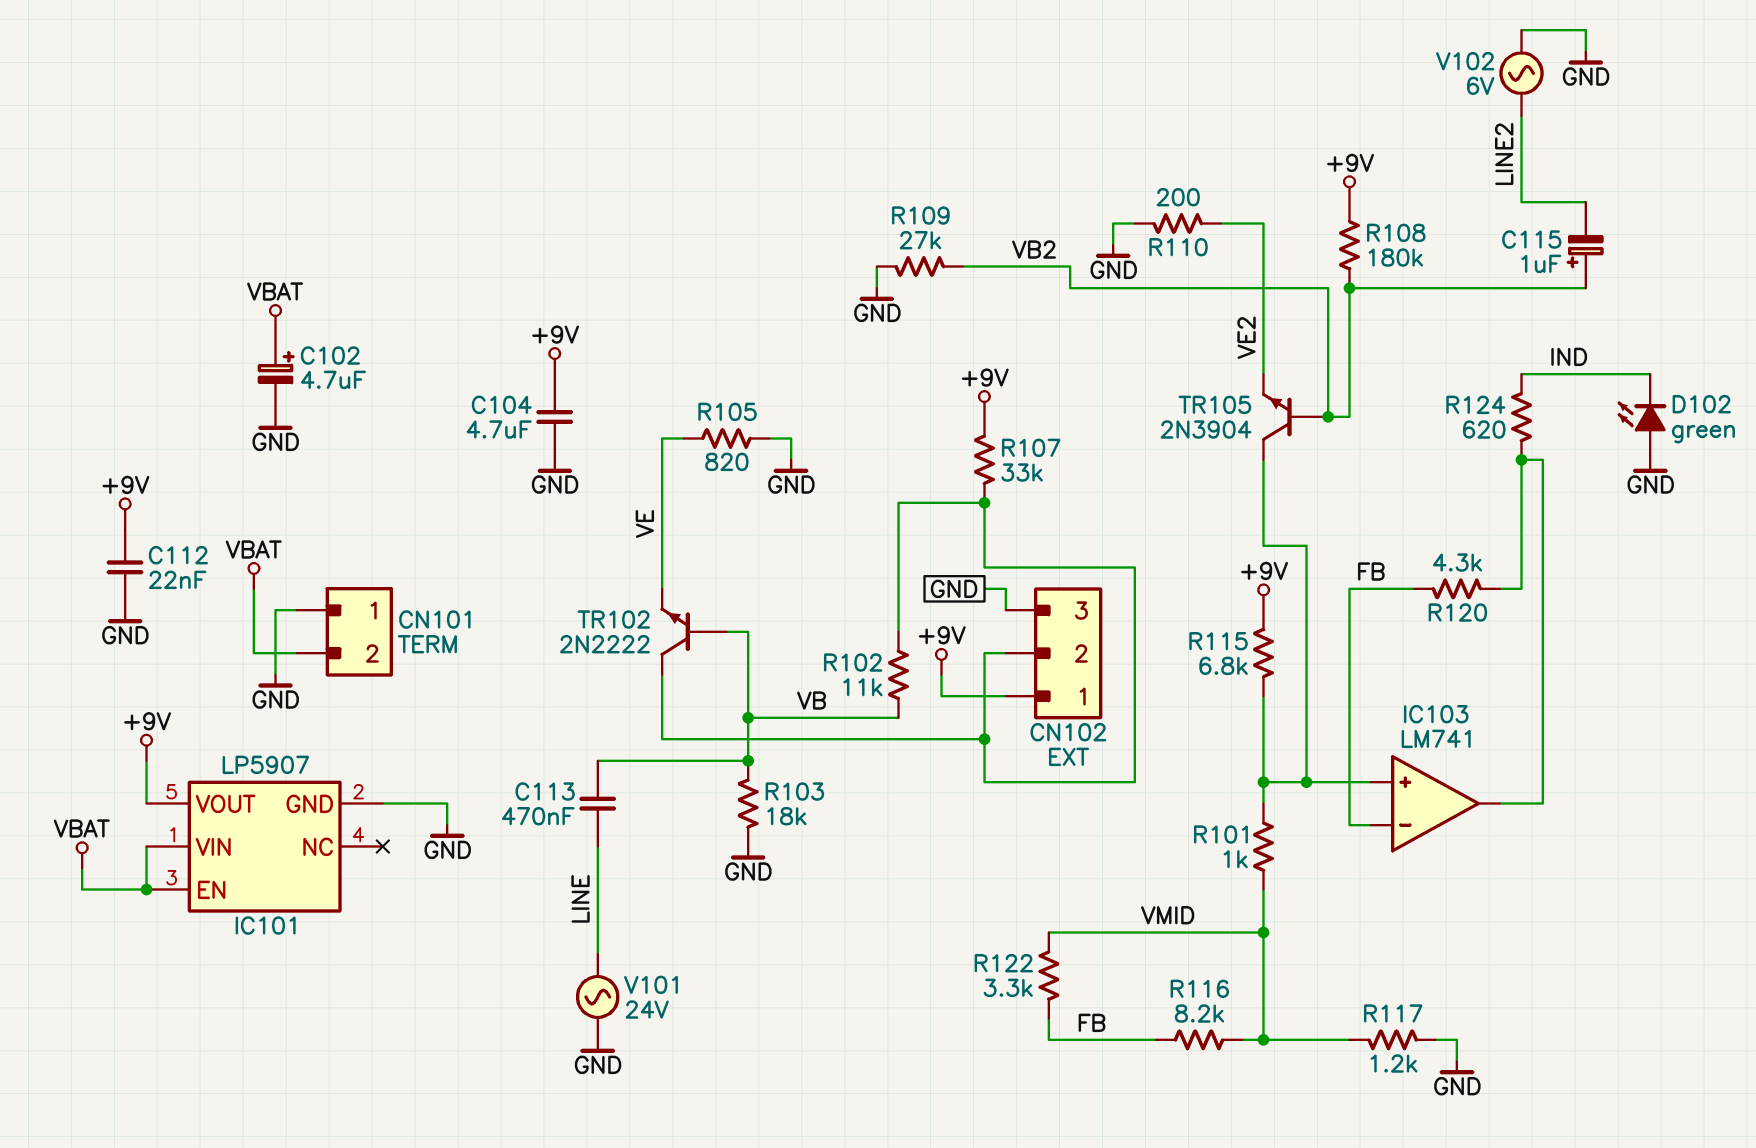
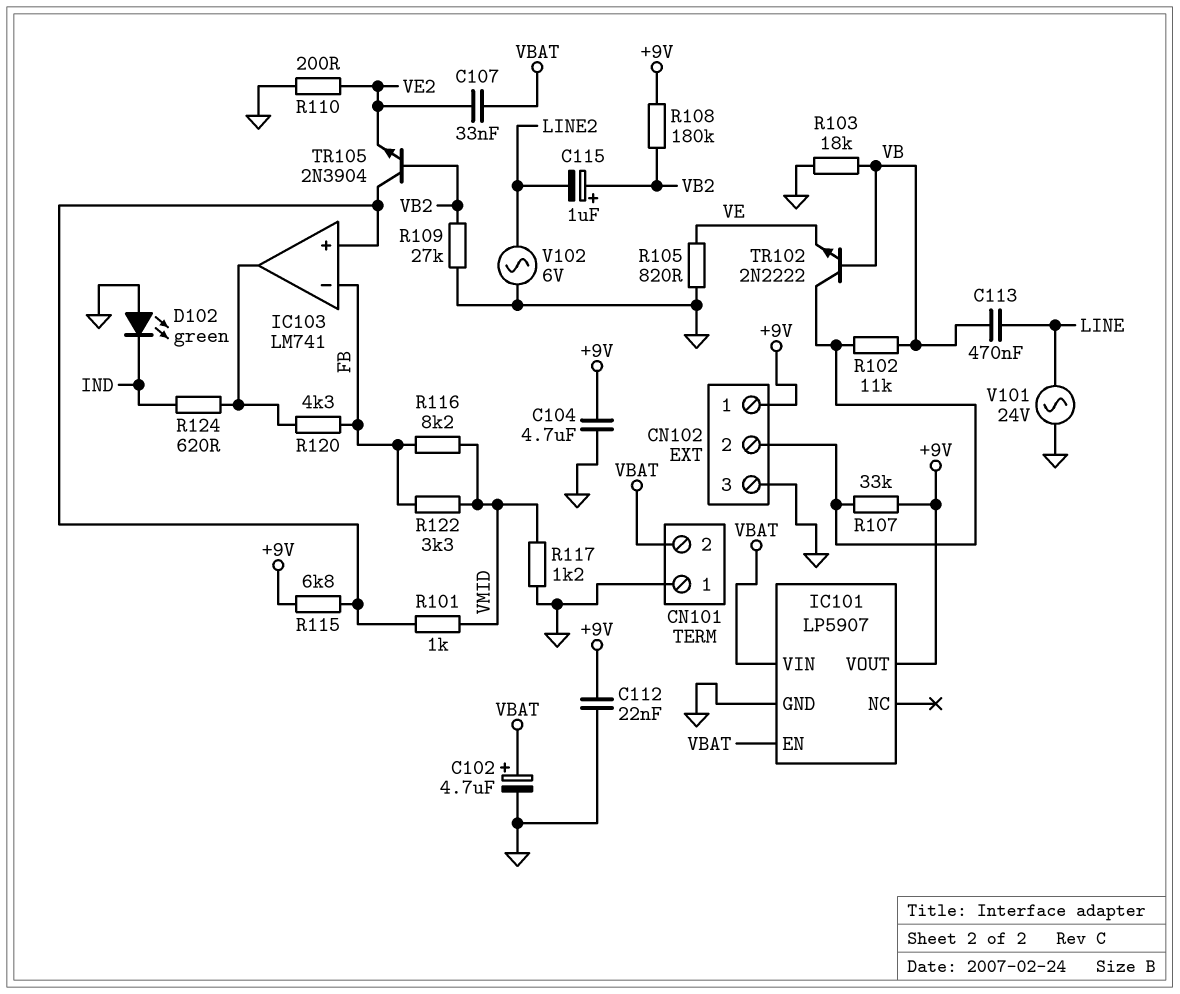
C107: none -> 33nF (VBAT, VE2)

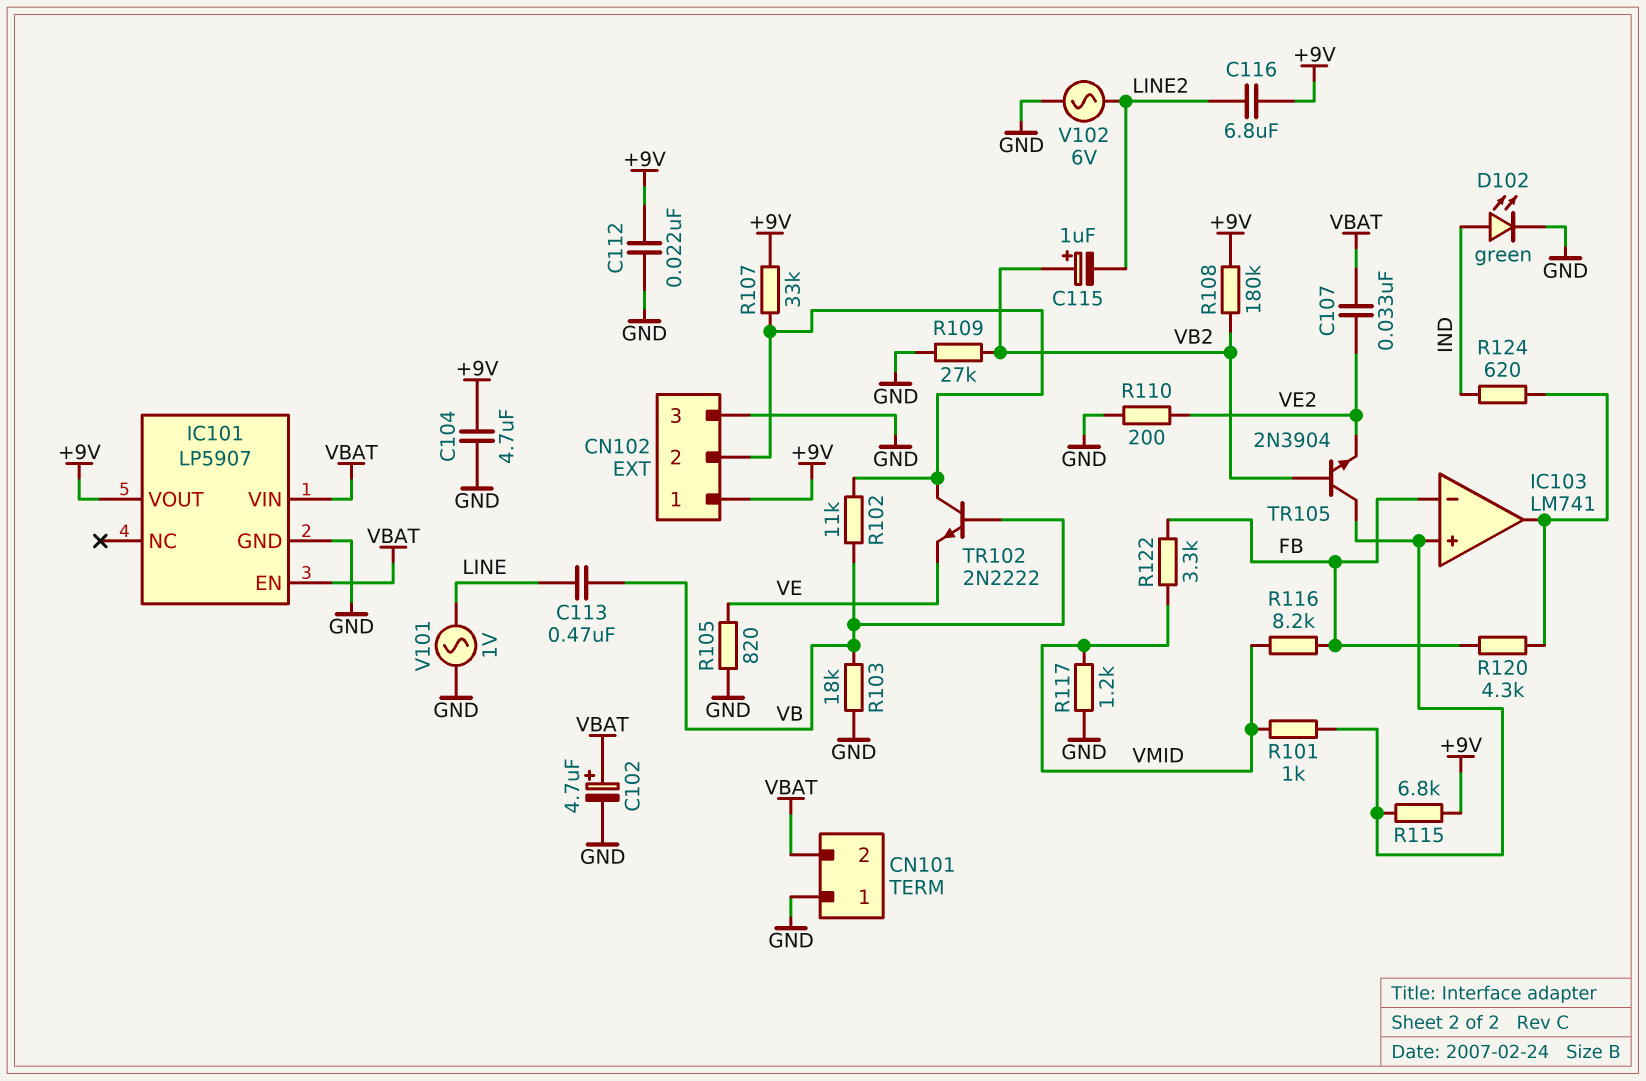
C116: none -> 6.8uF (+9V, LINE2)
D102: LED green (A GND, K IND) -> LED green (A IND, K GND)
V101: AC 24V (GND, LINE) -> AC 1V (GND, LINE)

